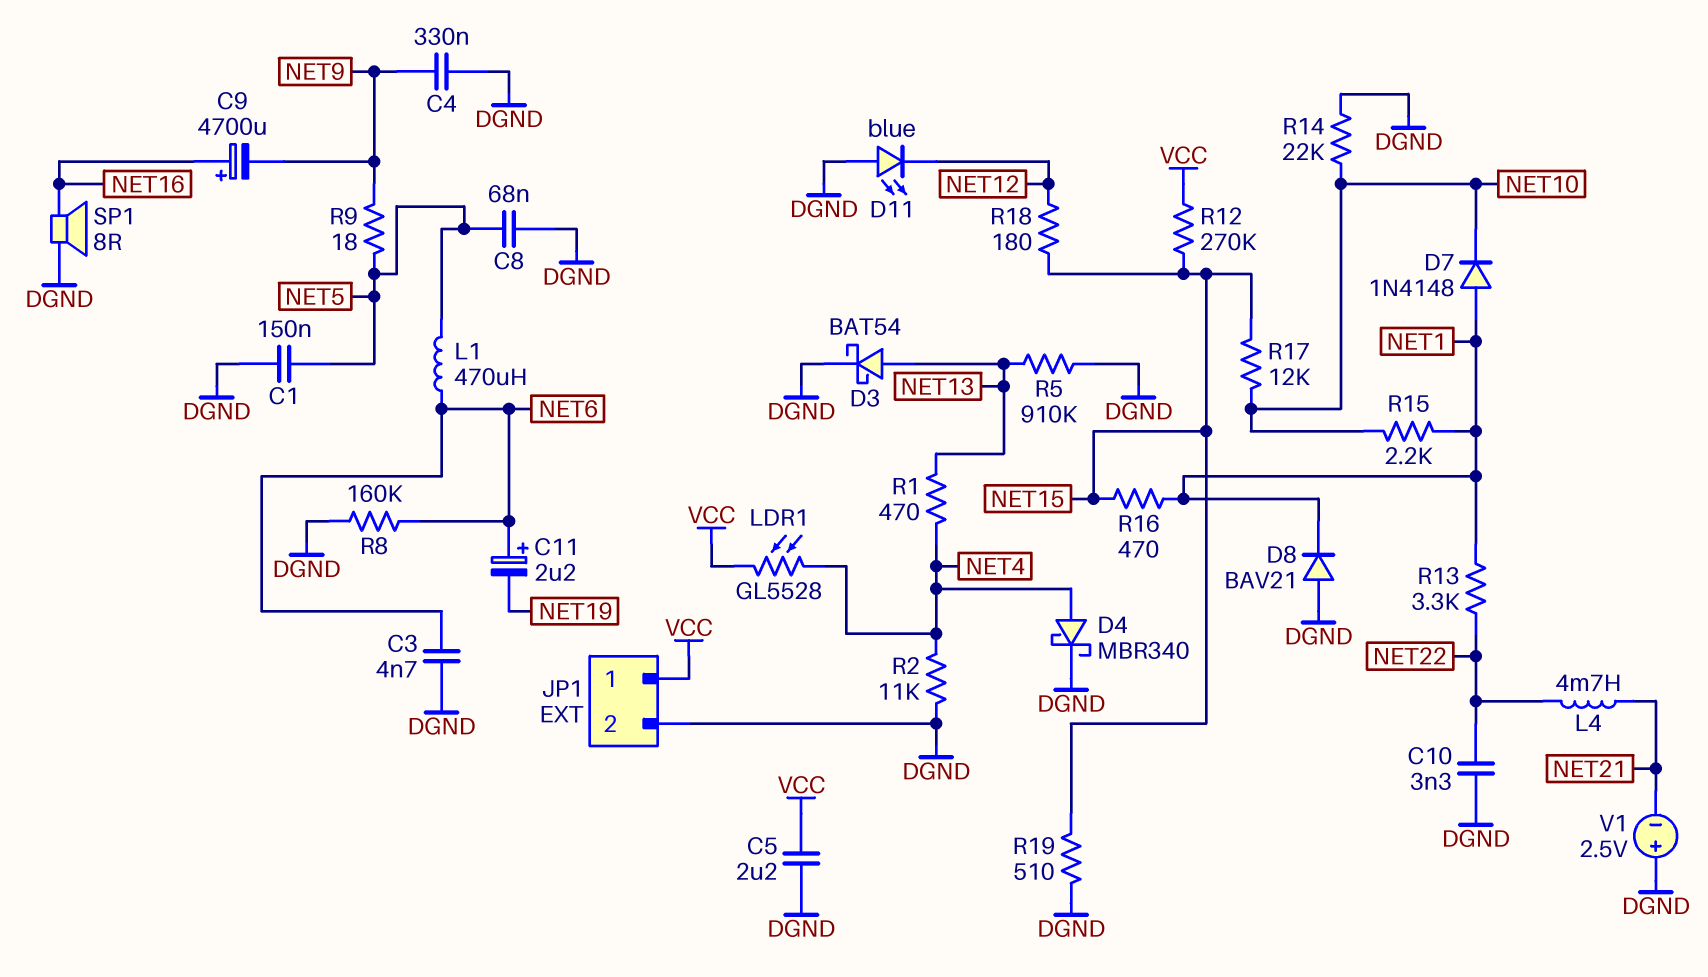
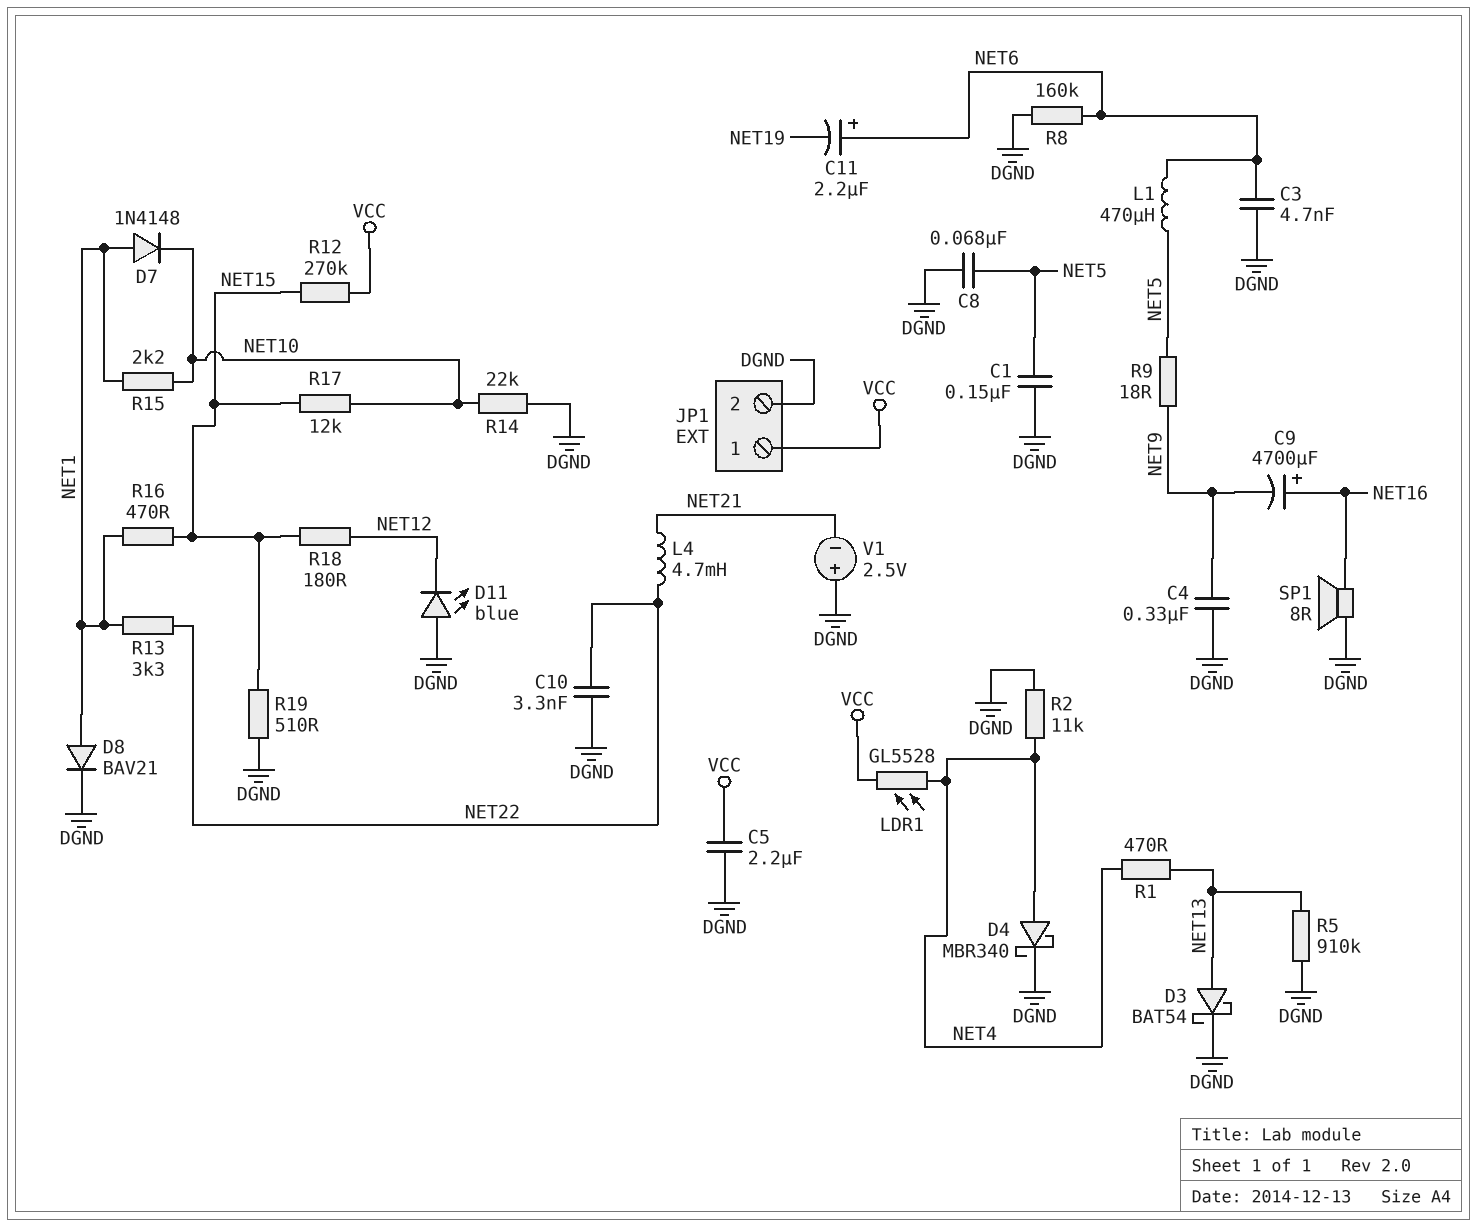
D8: diode BAV21 (A DGND, K NET1) -> diode BAV21 (A NET1, K DGND)

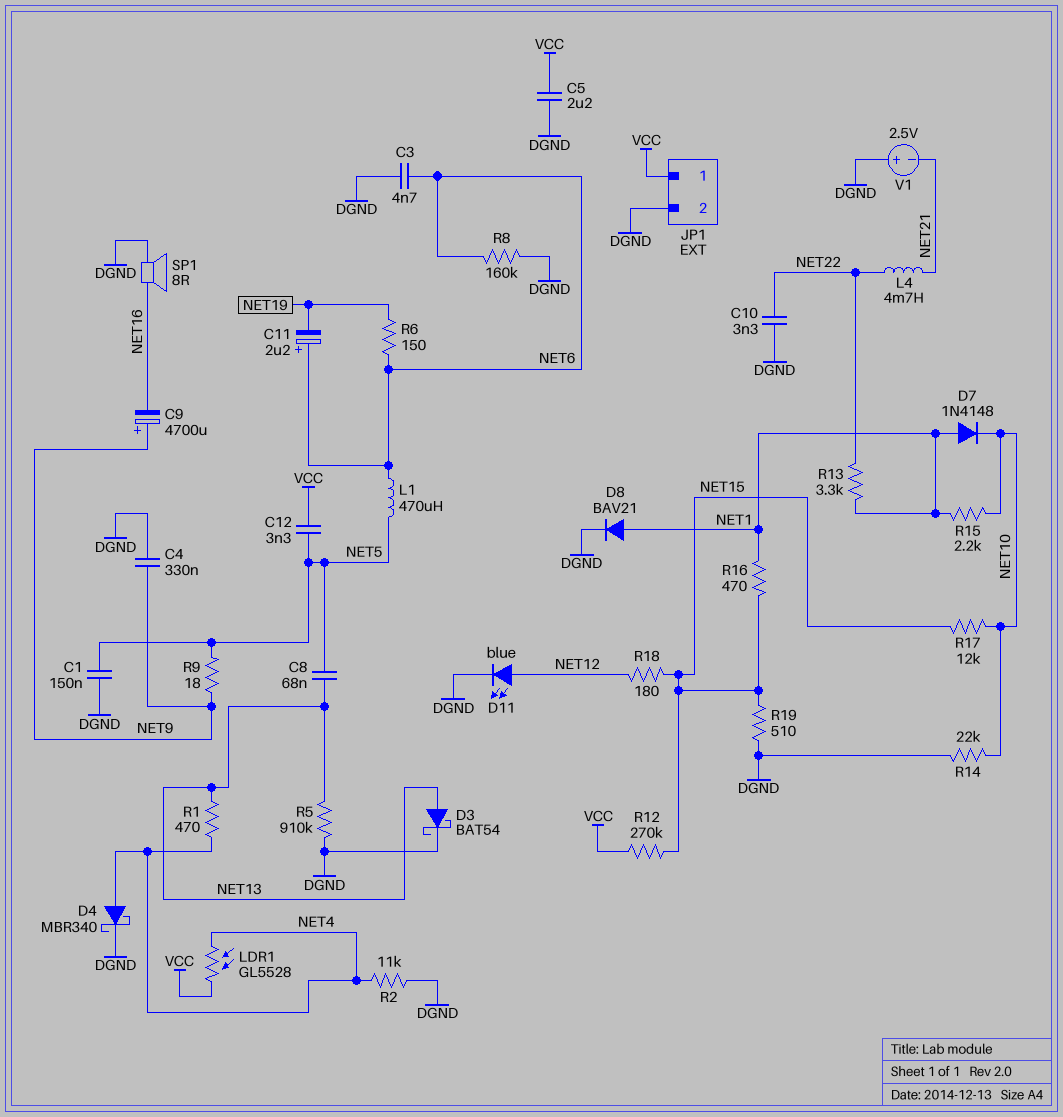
C8: 68nF (DGND, NET5) -> 68nF (NET5, NET13)
C9: 4700uF (plus NET16, minus NET9) -> 4700uF (plus NET9, minus NET16)
C12: none -> 3.3nF (NET5, VCC)
D11: LED blue (A DGND, K NET12) -> LED blue (A NET12, K DGND)
R6: none -> 150 (NET6, NET19)

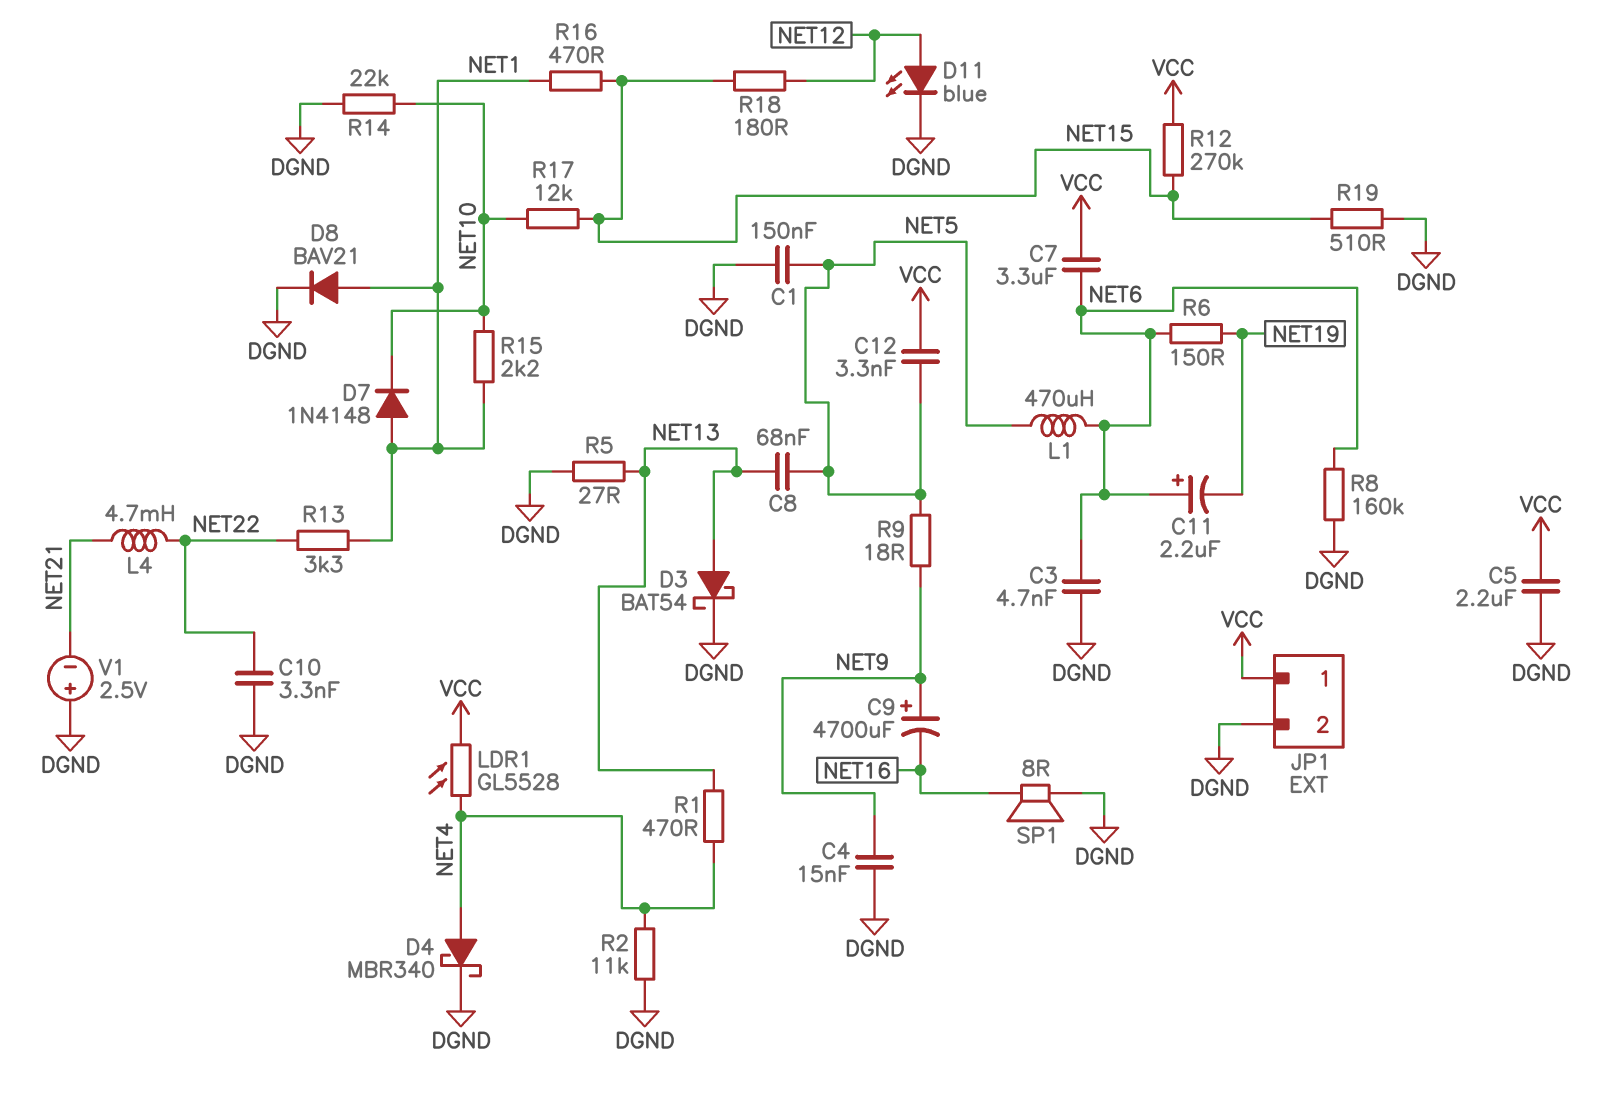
C4: 330nF (DGND, NET9) -> 15nF (DGND, NET9)
C7: none -> 3.3uF (NET6, VCC)
R5: 910k (DGND, NET13) -> 27 (DGND, NET13)

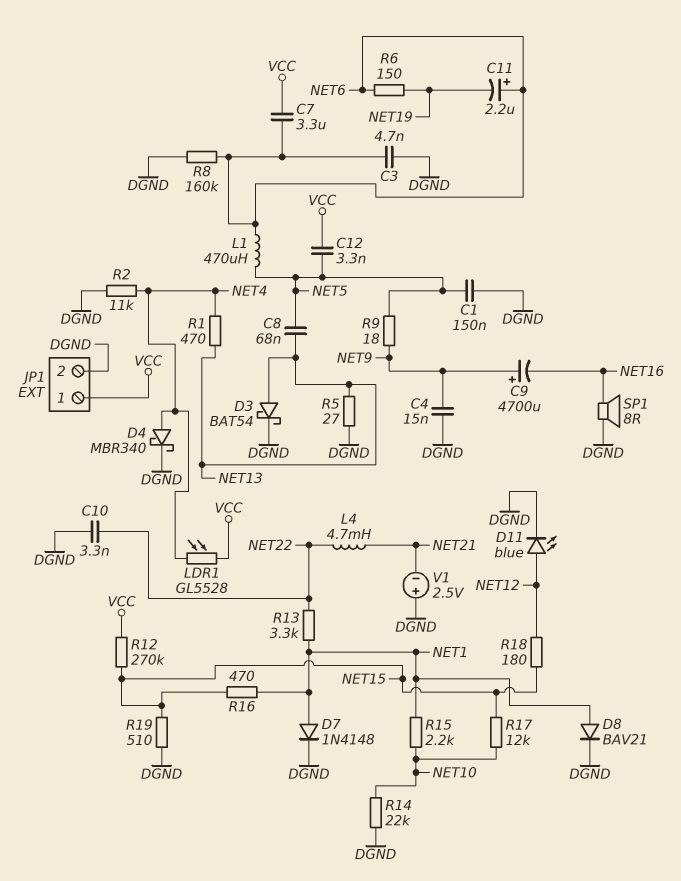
C5: 2.2uF (DGND, VCC) -> none
D7: diode 1N4148 (A NET1, K NET10) -> diode 1N4148 (A NET1, K DGND)

